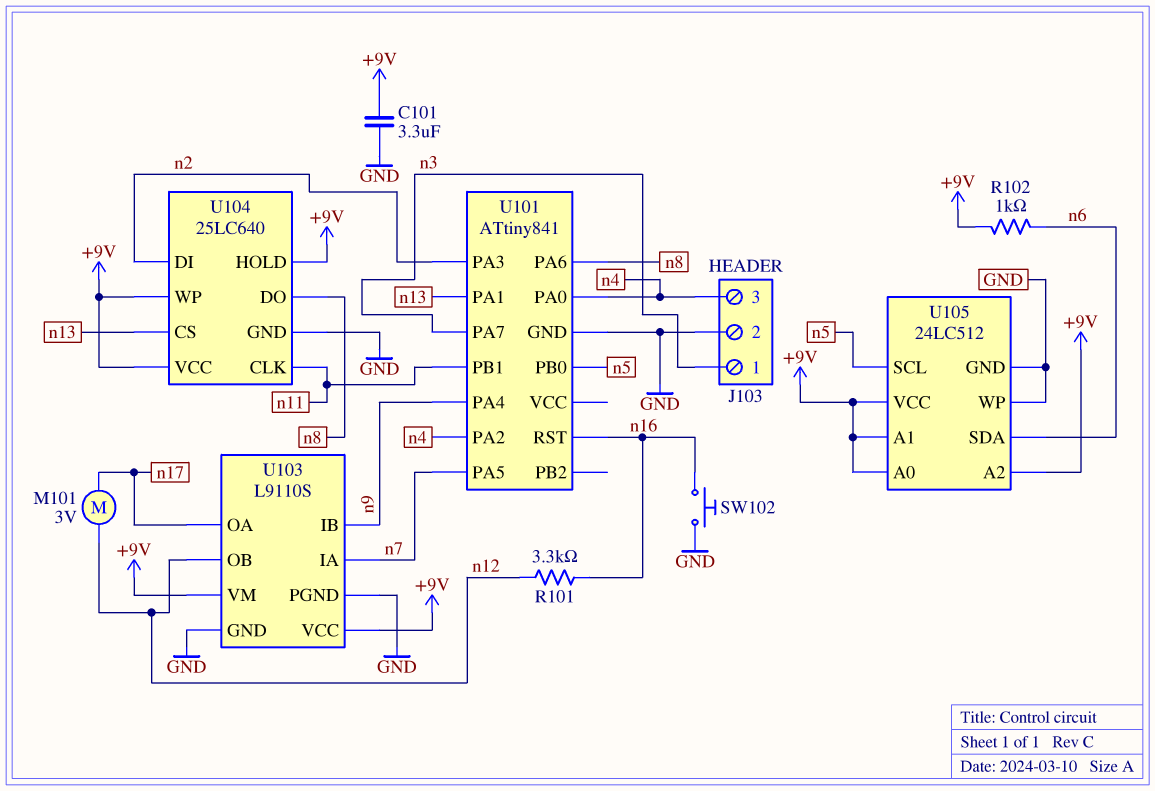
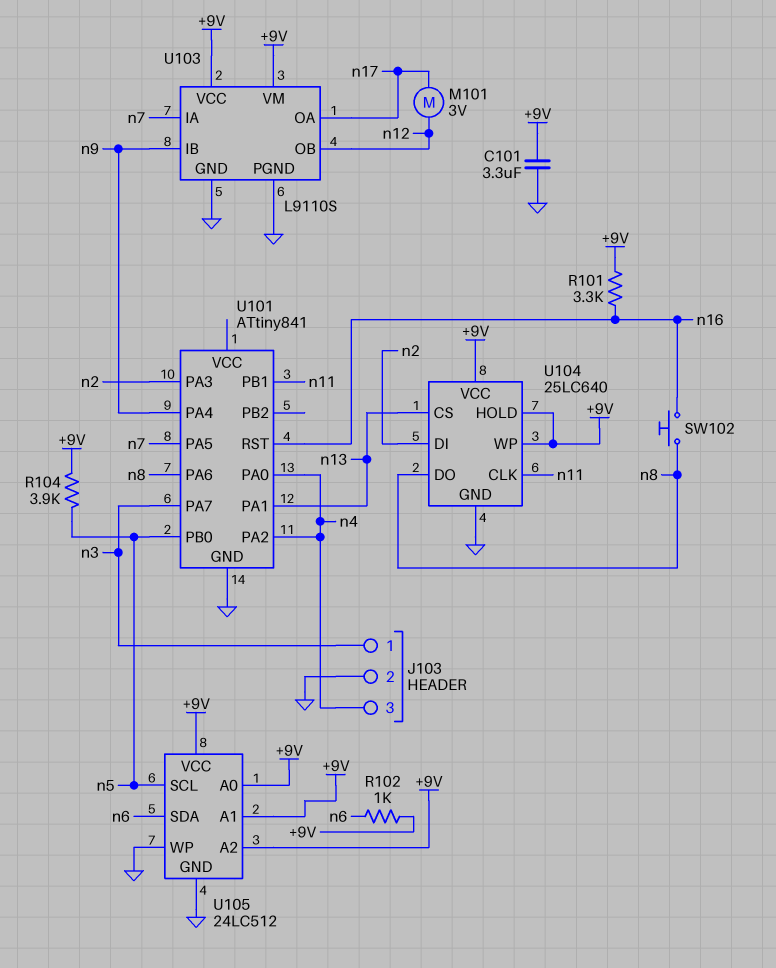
R101: 3.3k (n12, n16) -> 3.3k (+9V, n16)
R104: none -> 3.9k (+9V, n5)
SW102: button (GND, n16) -> button (n8, n16)

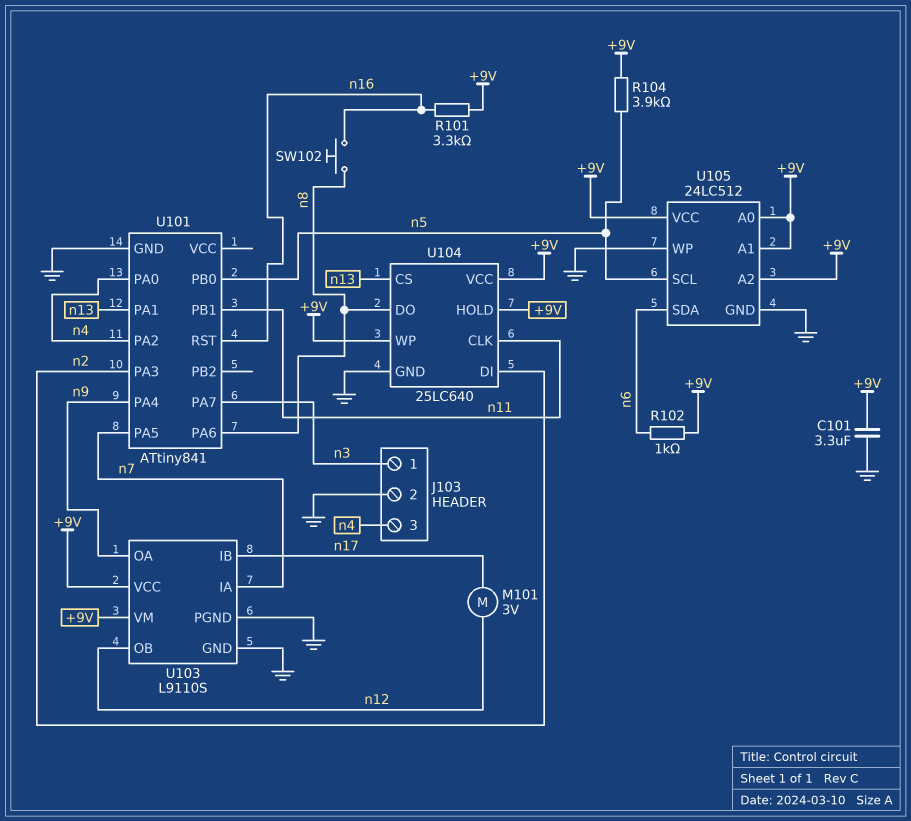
U103 pin IB: n9 -> n17
U103 pin OA: n17 -> n9

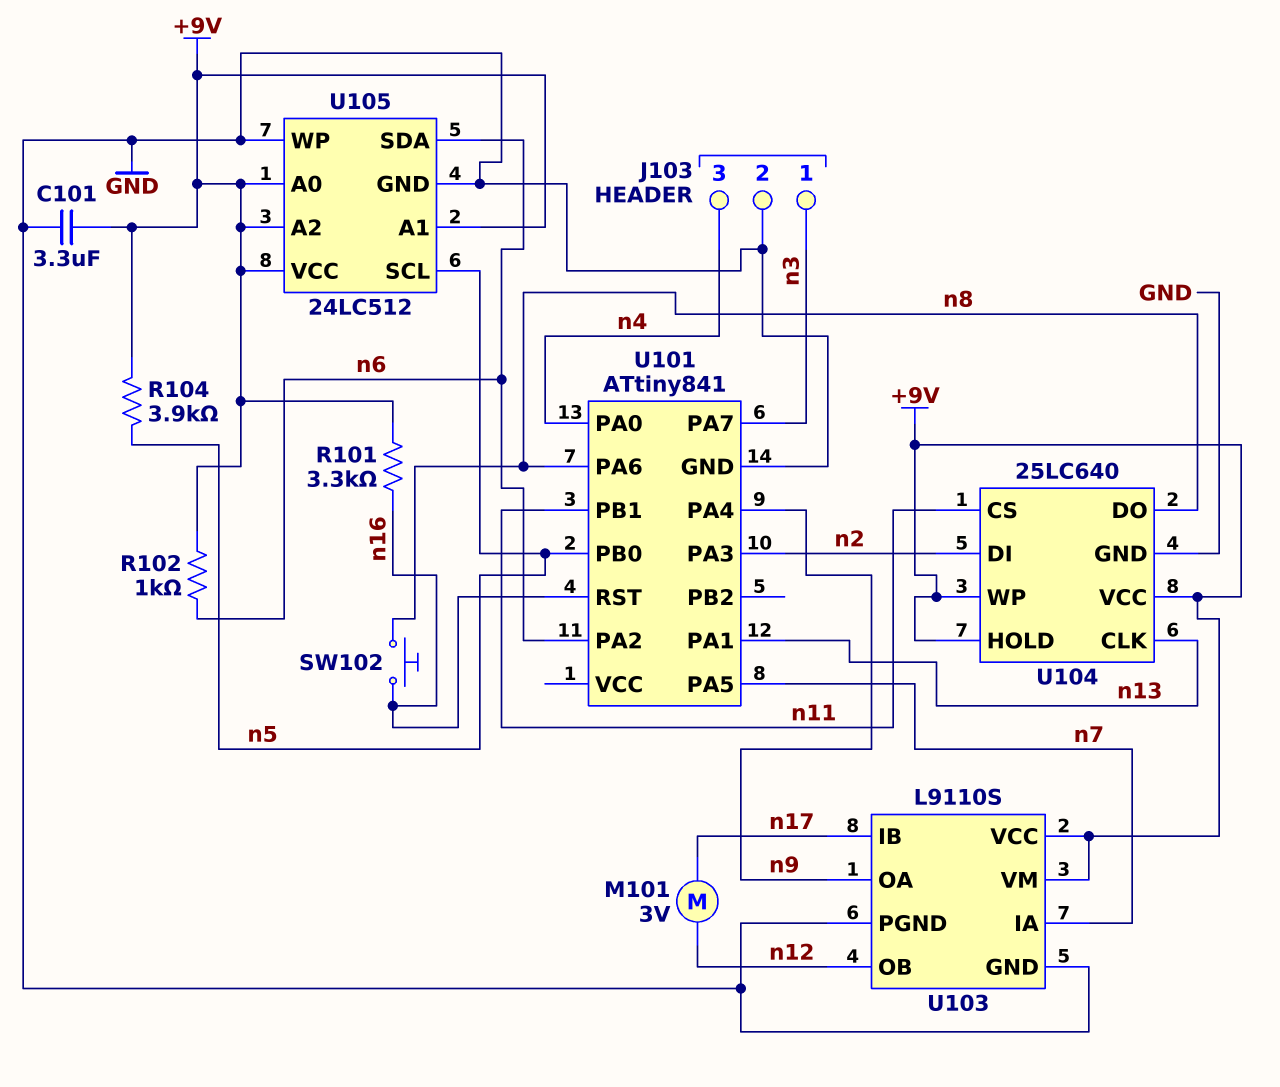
U101 pin PA2: n4 -> n6
U104 pin CLK: n11 -> n13
U104 pin CS: n13 -> n11

